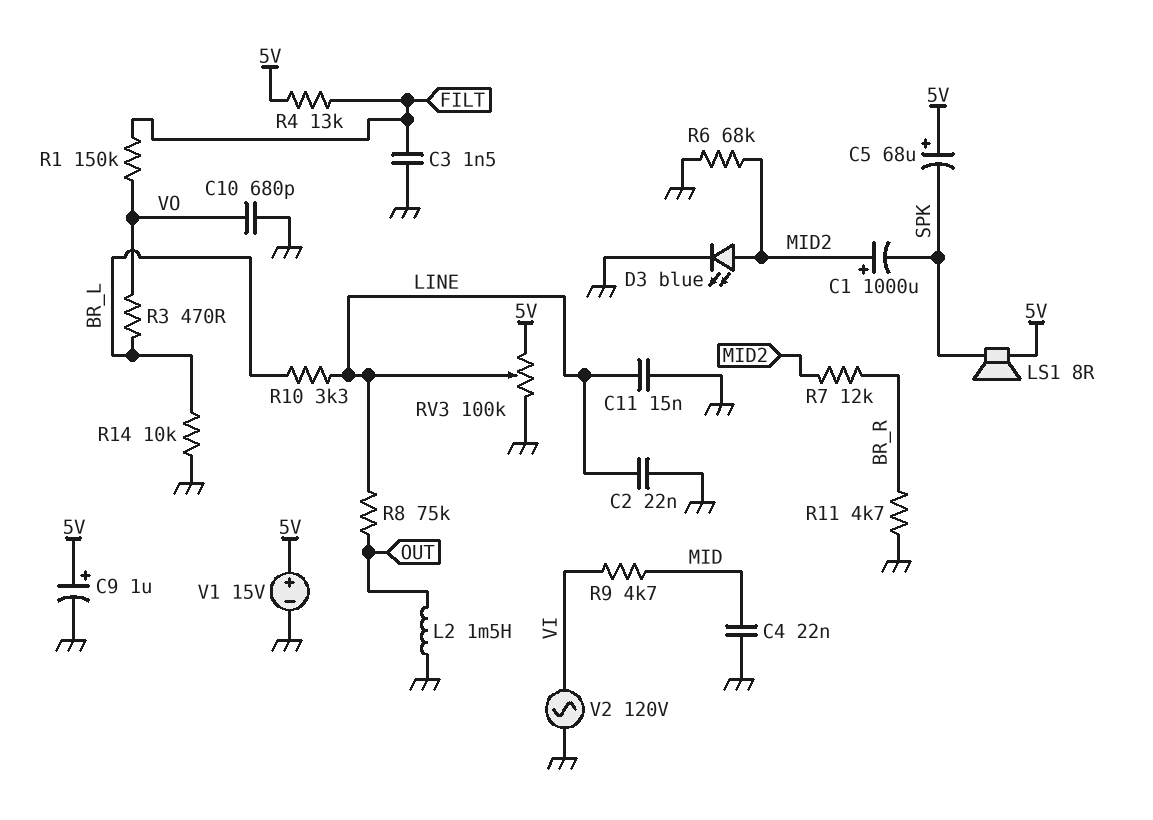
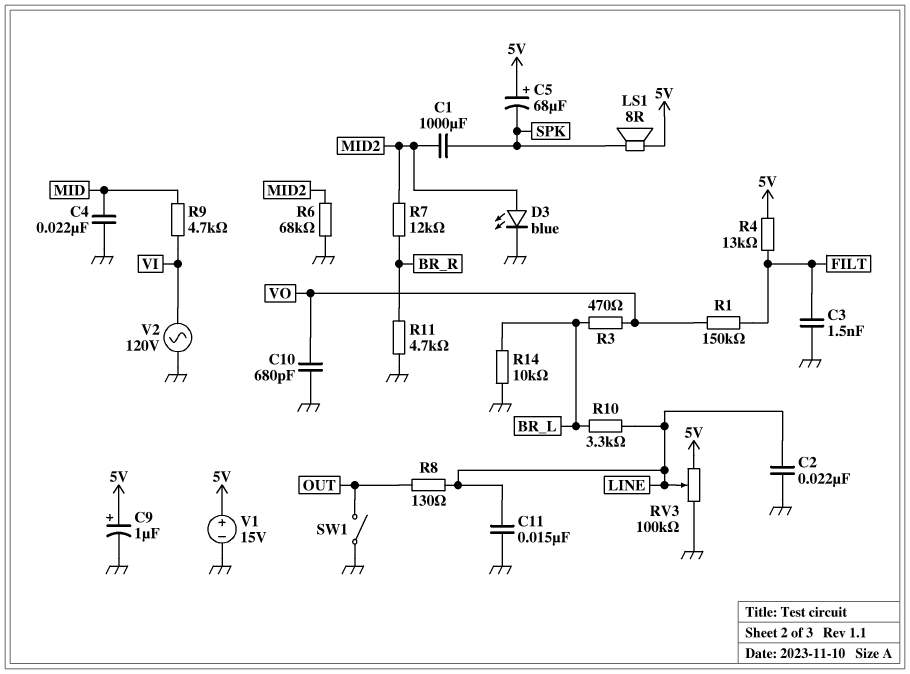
C1: 1000uF (plus MID2, minus SPK) -> 1000uF (MID2, SPK)
L2: 1.5mH (GND, OUT) -> none
R8: 75k (LINE, OUT) -> 130 (LINE, OUT)
SW1: none -> switch (GND, OUT)

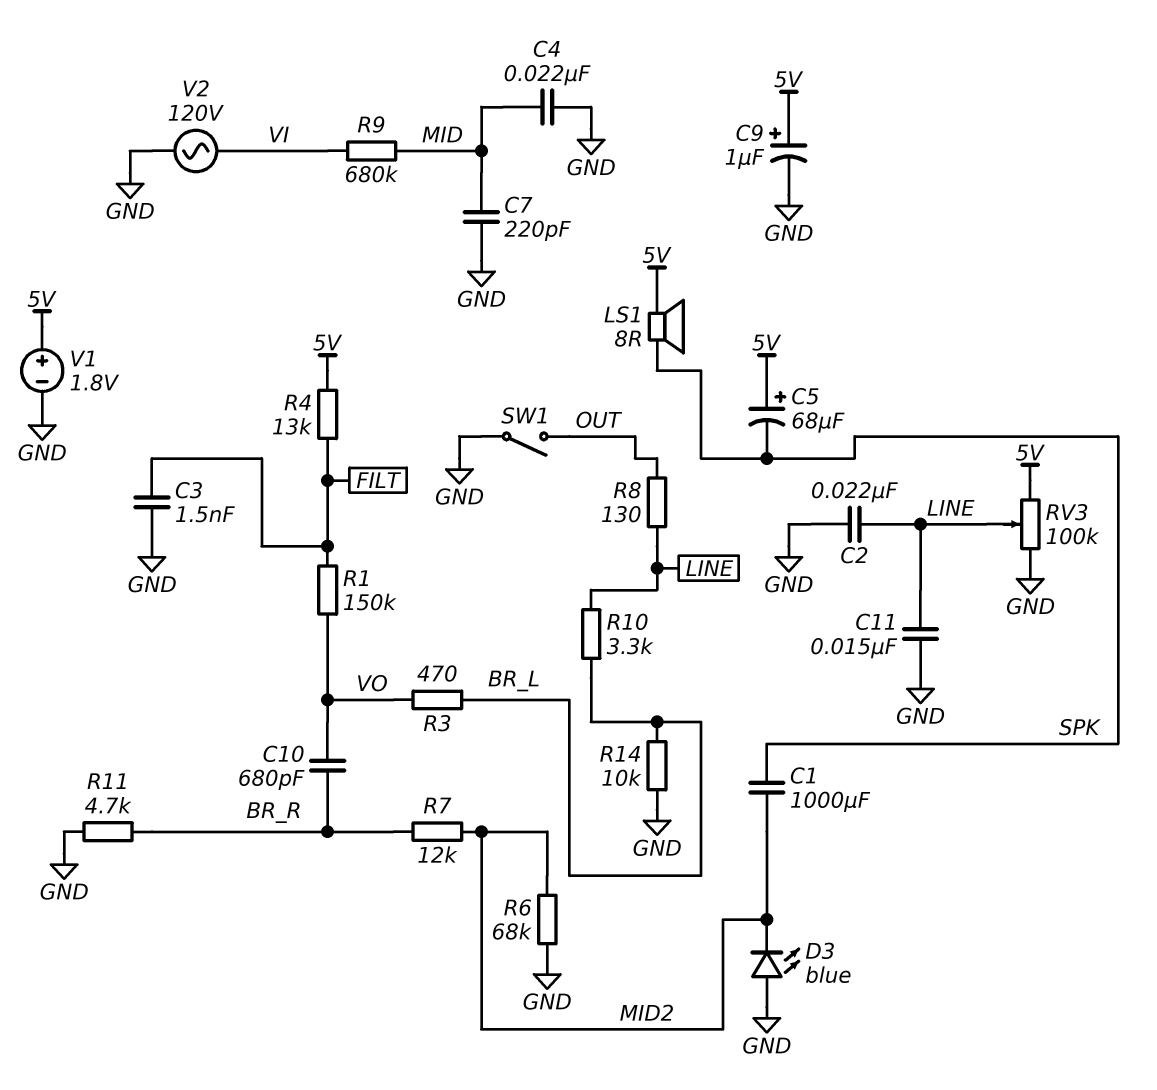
C7: none -> 220pF (GND, MID)
C10: 680pF (GND, VO) -> 680pF (BR_R, VO)
D3: LED blue (A MID2, K GND) -> LED blue (A GND, K MID2)
R9: 4.7k (MID, VI) -> 680k (MID, VI)
V1: 15V (plus 5V, minus GND) -> 1.8V (plus 5V, minus GND)

